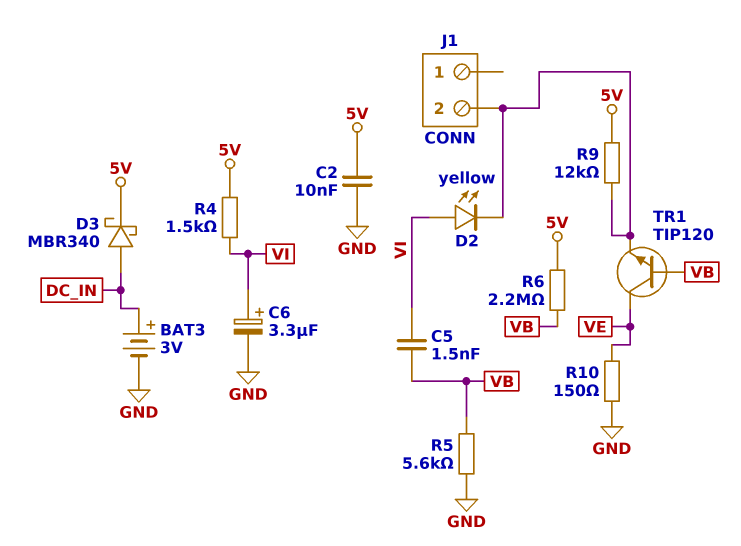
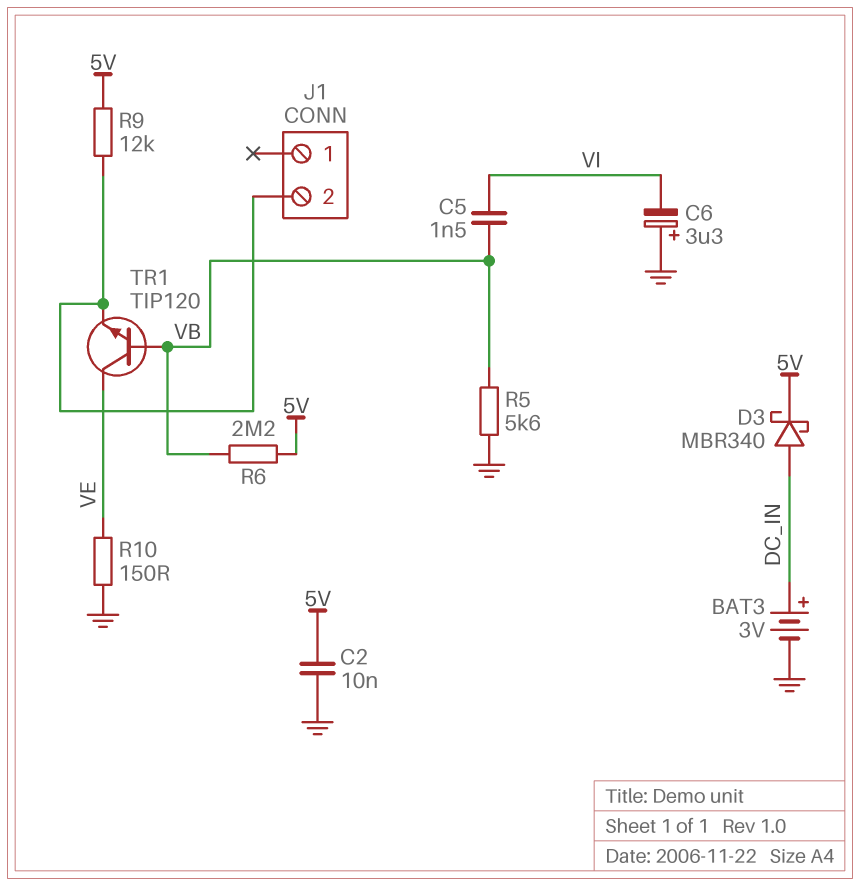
C6: 3.3uF (plus VI, minus GND) -> 3.3uF (plus GND, minus VI)
D2: LED yellow (A VI, K J1/2) -> none
R4: 1.5k (5V, VI) -> none

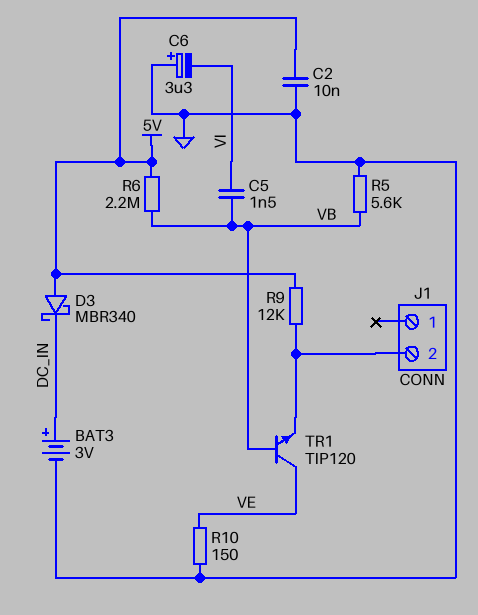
D3: schottky MBR340 (A DC_IN, K 5V) -> schottky MBR340 (A 5V, K DC_IN)

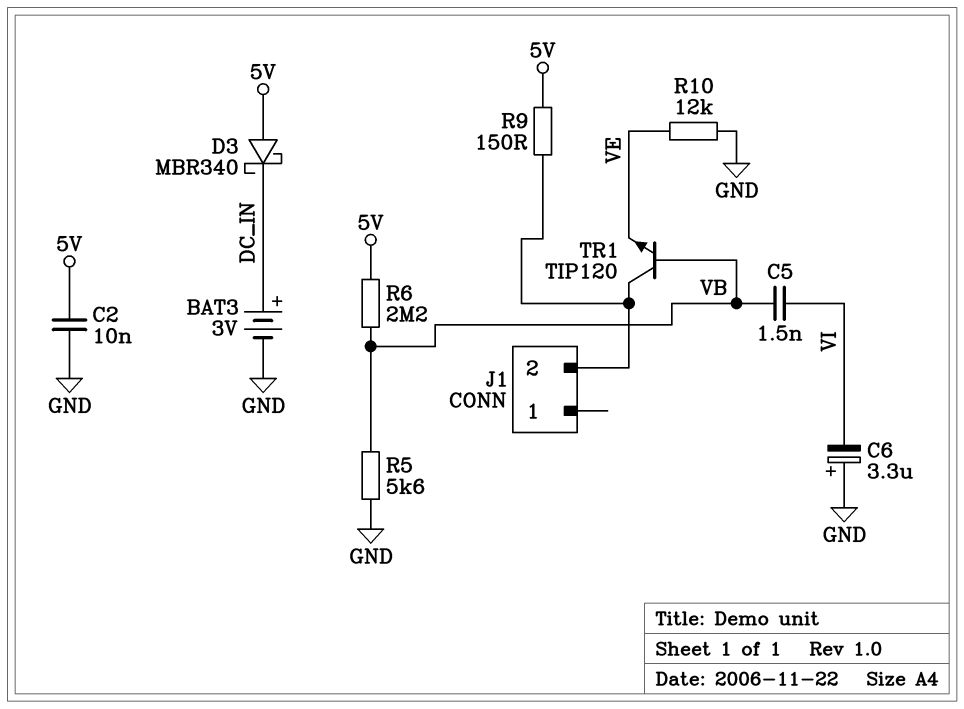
R9: 12k (5V, J1/2) -> 150 (5V, J1/2)
R10: 150 (GND, VE) -> 12k (GND, VE)
TR1: NPN TIP120 (B VB, C VE, E J1/2) -> NPN TIP120 (B VB, C J1/2, E VE)

